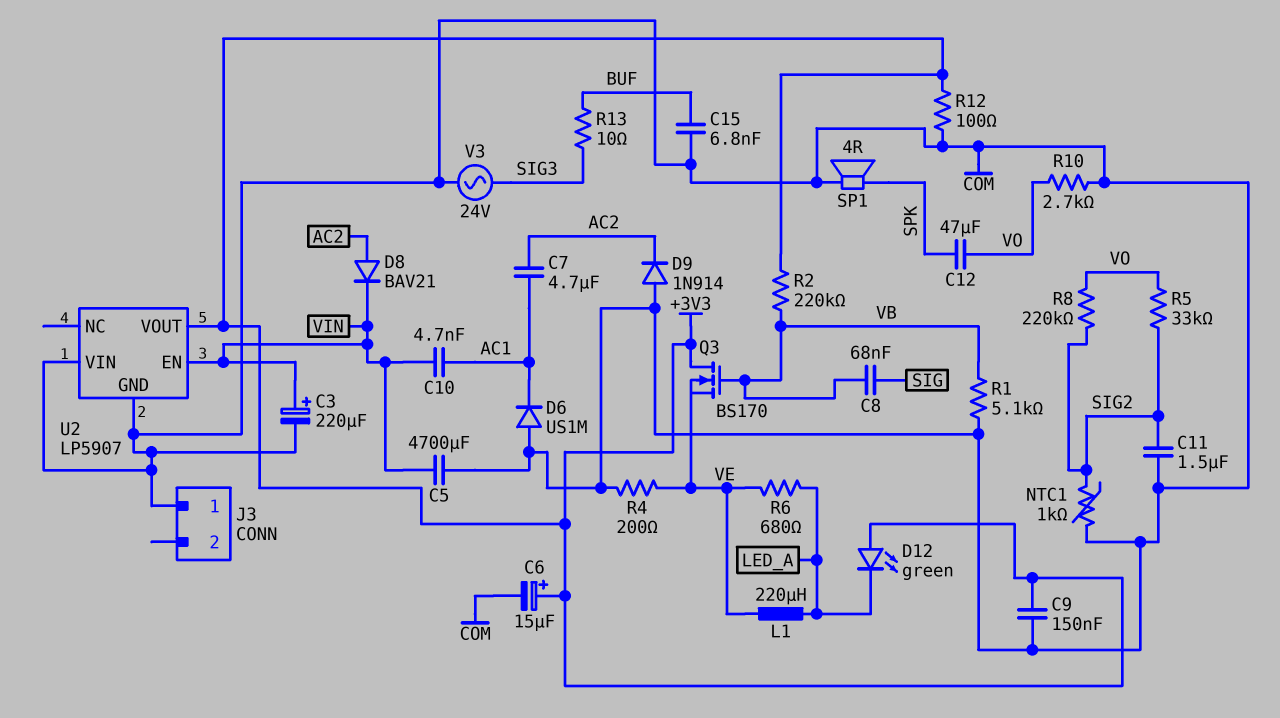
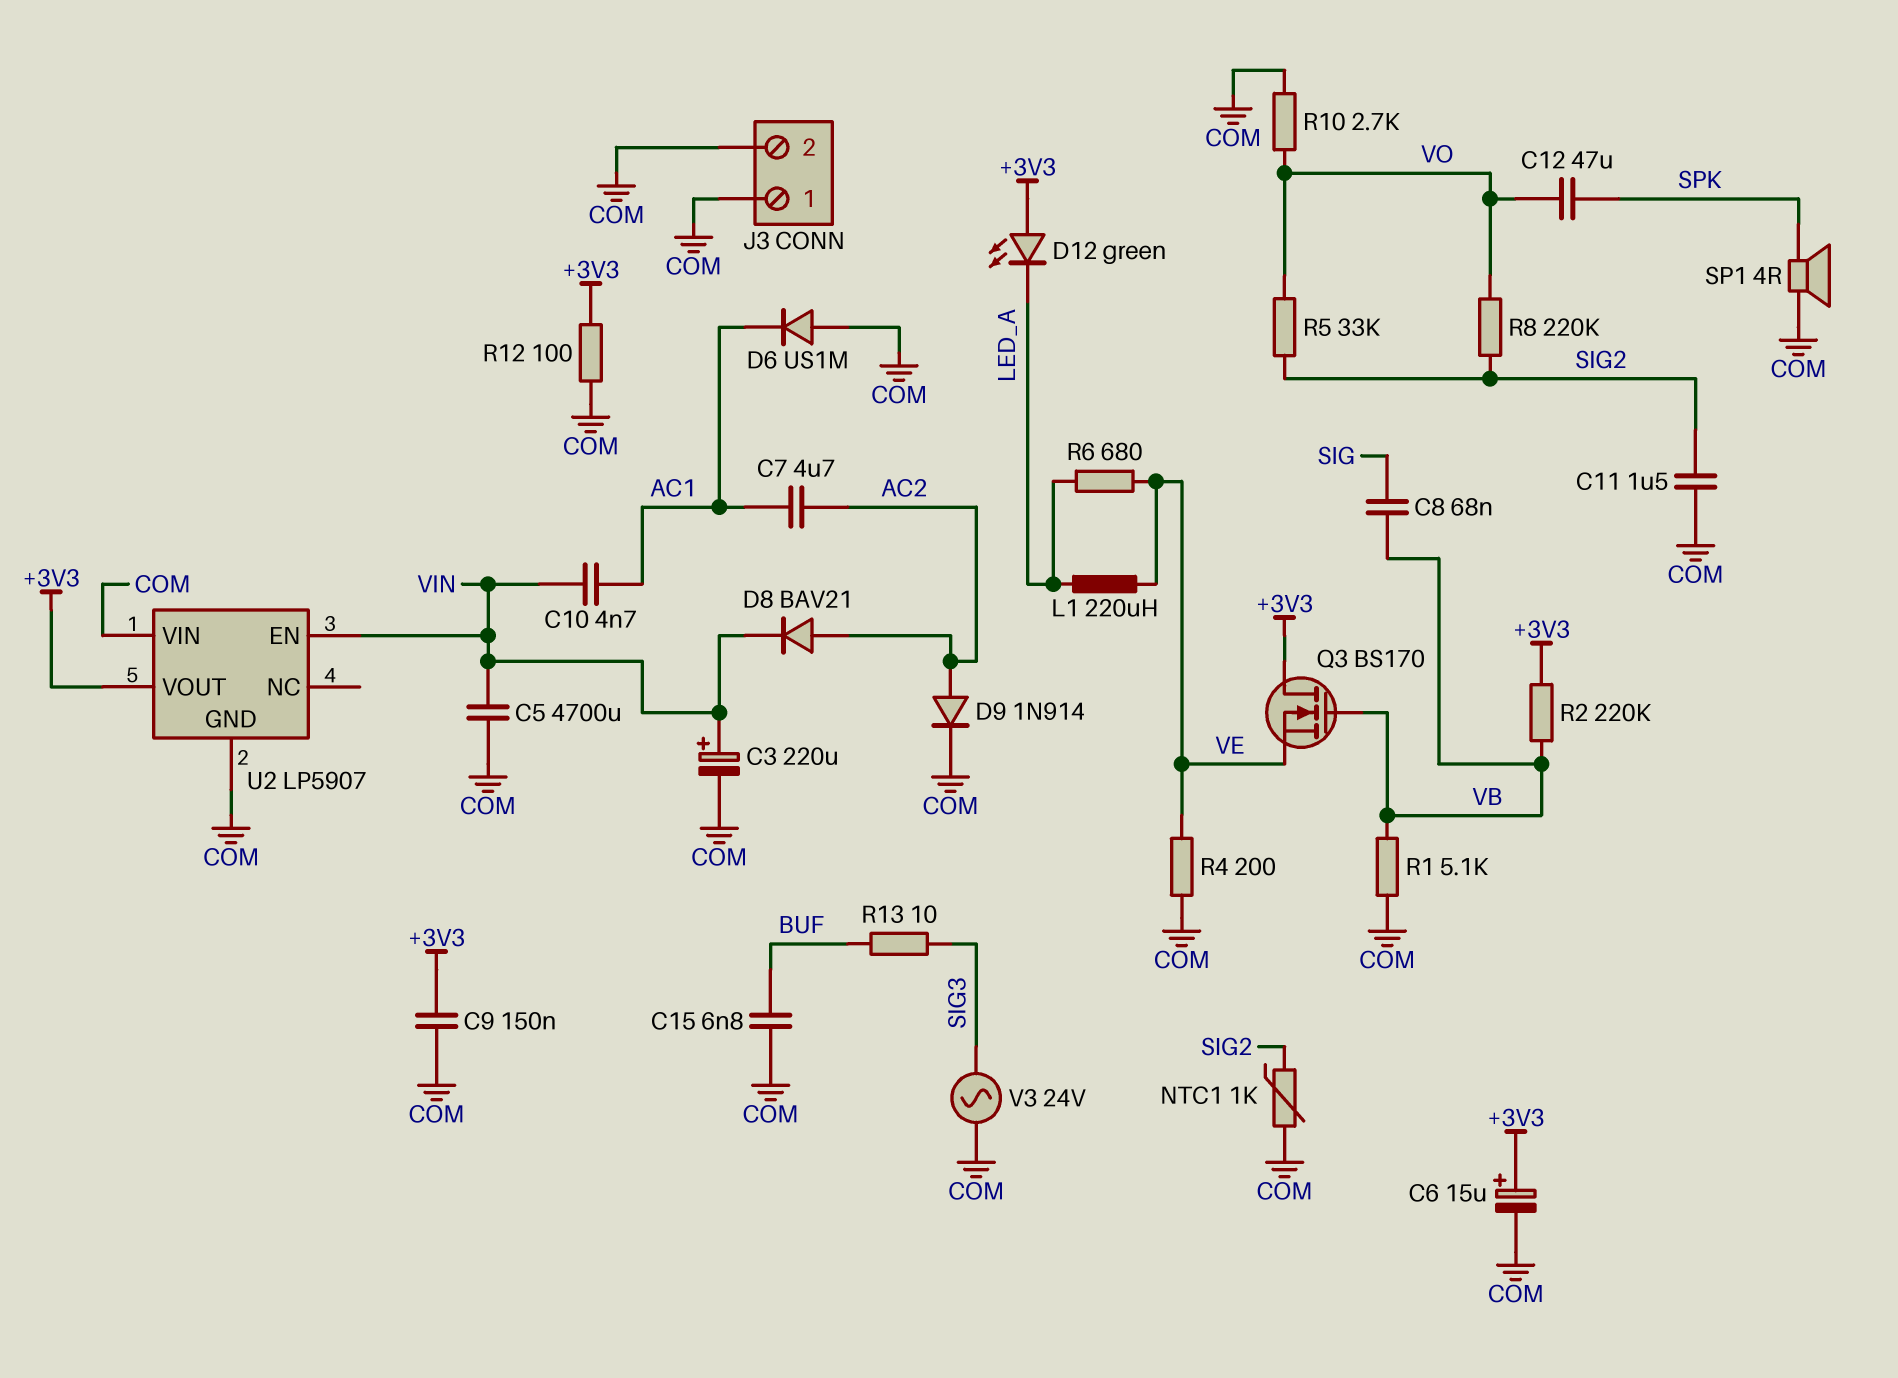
D9: diode 1N914 (A COM, K AC2) -> diode 1N914 (A AC2, K COM)
J3 pin 2: none -> COM

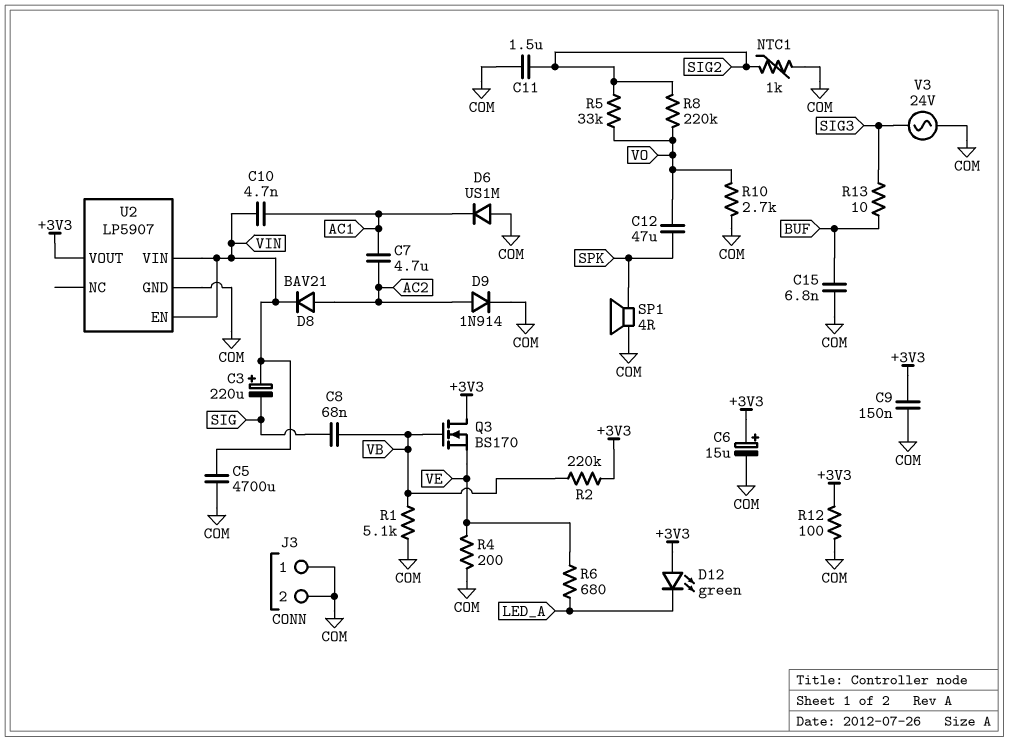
C3: 220uF (plus VIN, minus COM) -> 220uF (plus VIN, minus SIG)
L1: 220uH (LED_A, VE) -> none
U2 pin VIN: COM -> VIN

